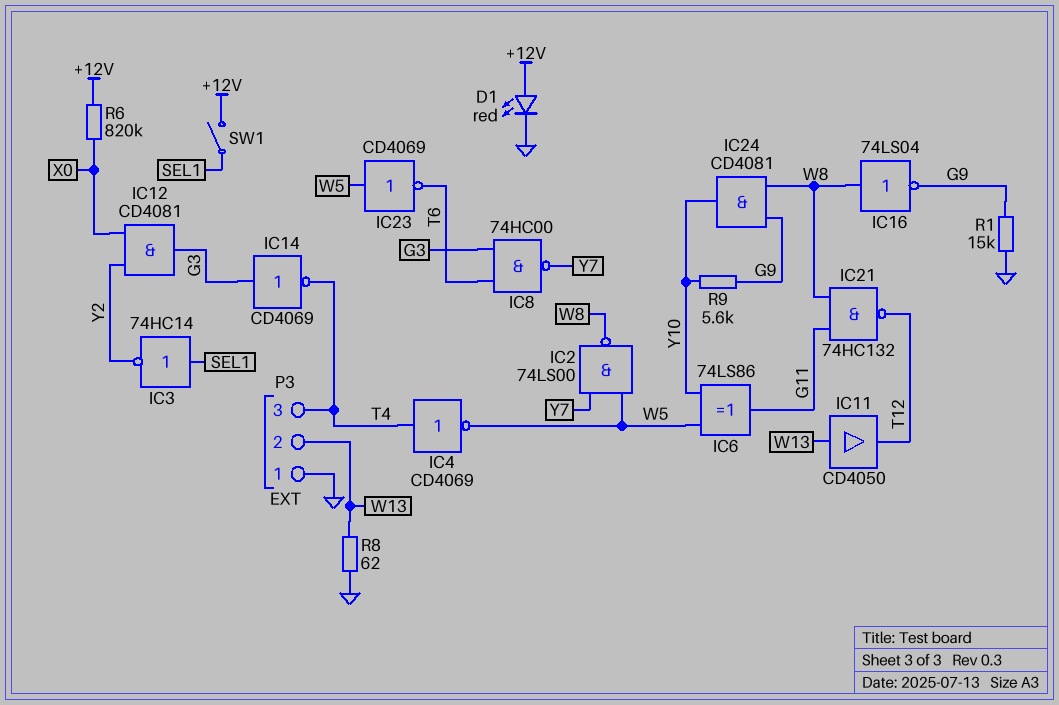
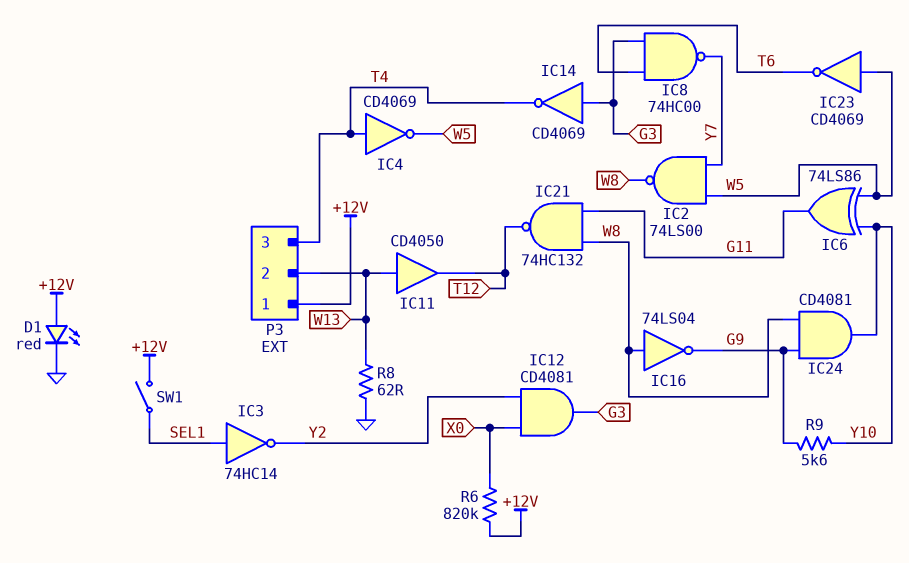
P3 pin 1: GND -> +12V
R1: 15k (G9, GND) -> none

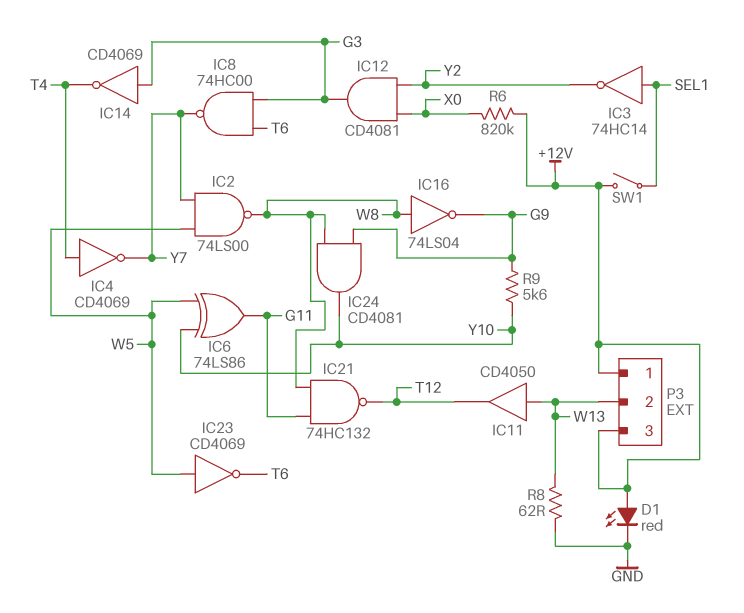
IC4: NOT CD4069 (in T4, out W5) -> NOT CD4069 (in T4, out Y7)
P3 pin 3: T4 -> +12V

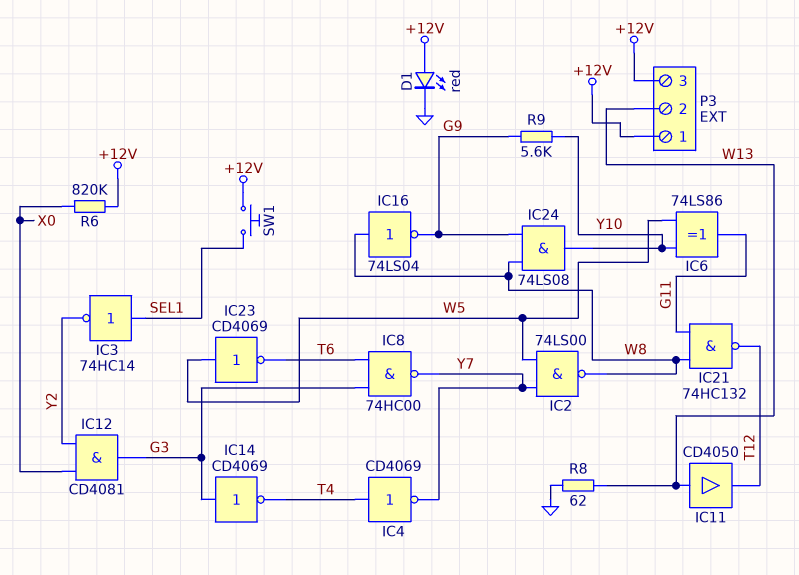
IC24: AND CD4081 (in G9, in W8, out Y10) -> AND 74LS08 (in G9, in W8, out Y10)
SW1: switch (+12V, SEL1) -> button (+12V, SEL1)

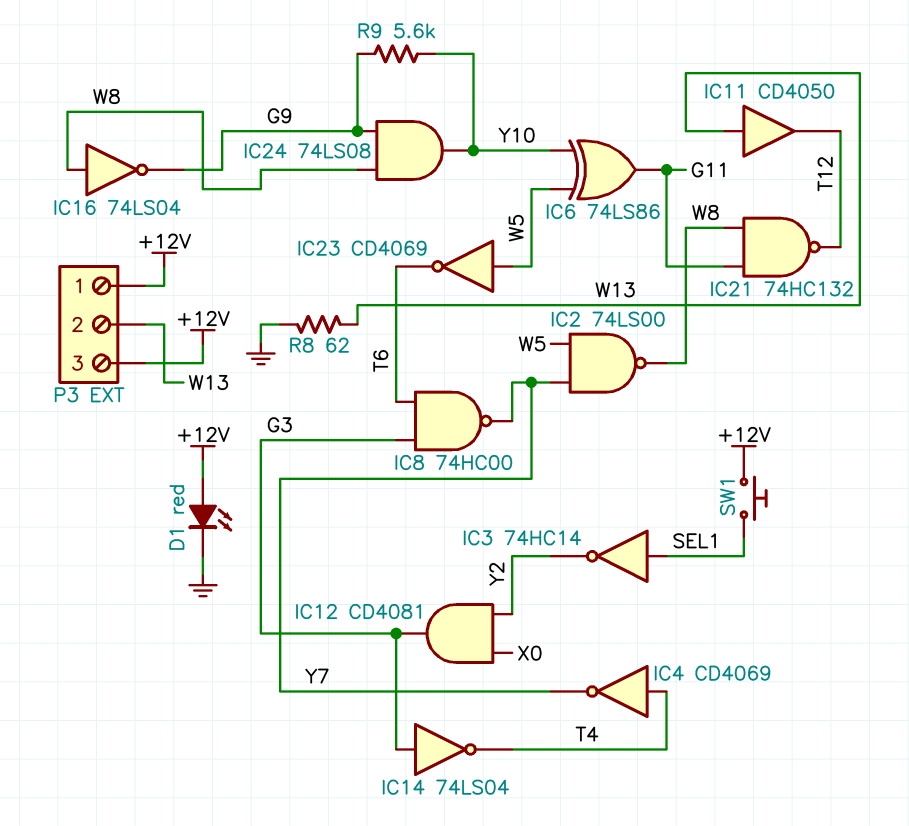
IC14: NOT CD4069 (in G3, out T4) -> NOT 74LS04 (in G3, out T4)
R6: 820k (+12V, X0) -> none

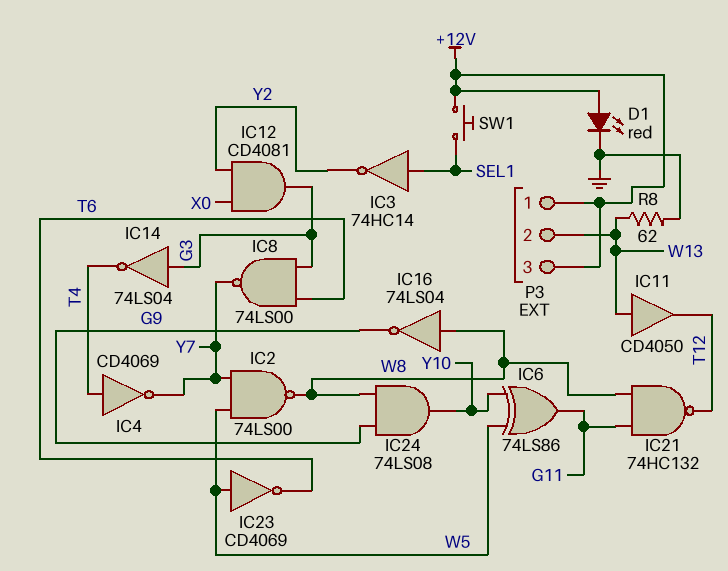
IC8: NAND 74HC00 (in G3, in T6, out Y7) -> NAND 74LS00 (in G3, in T6, out Y7)
R9: 5.6k (G9, Y10) -> none

